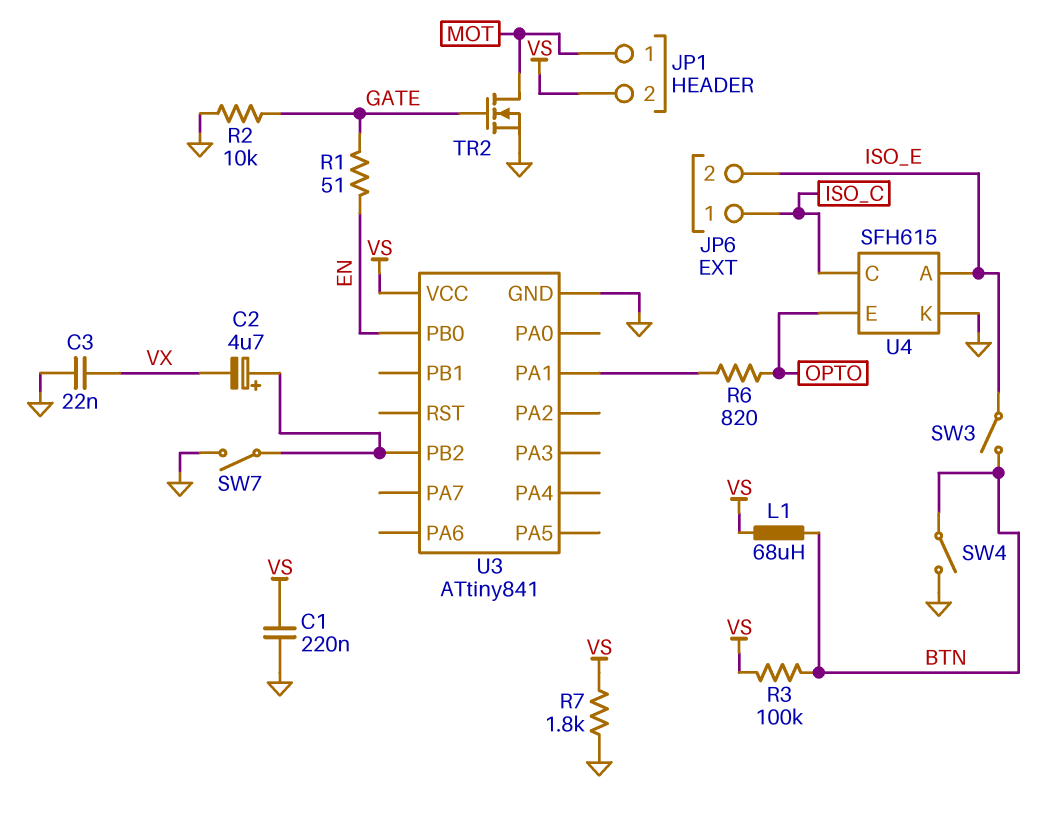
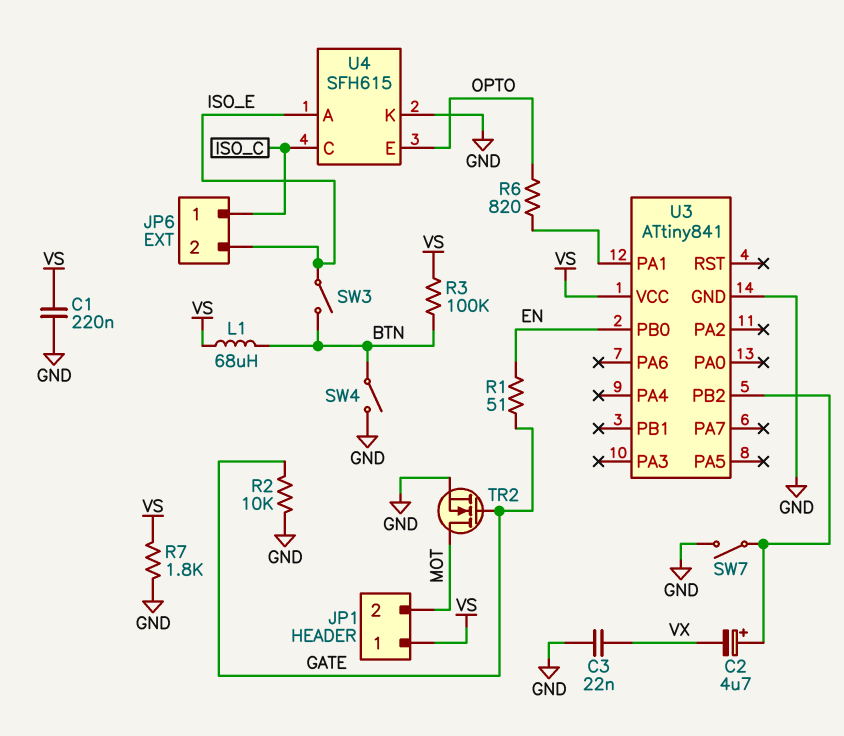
JP1 pin 1: MOT -> VS
JP1 pin 2: VS -> MOT

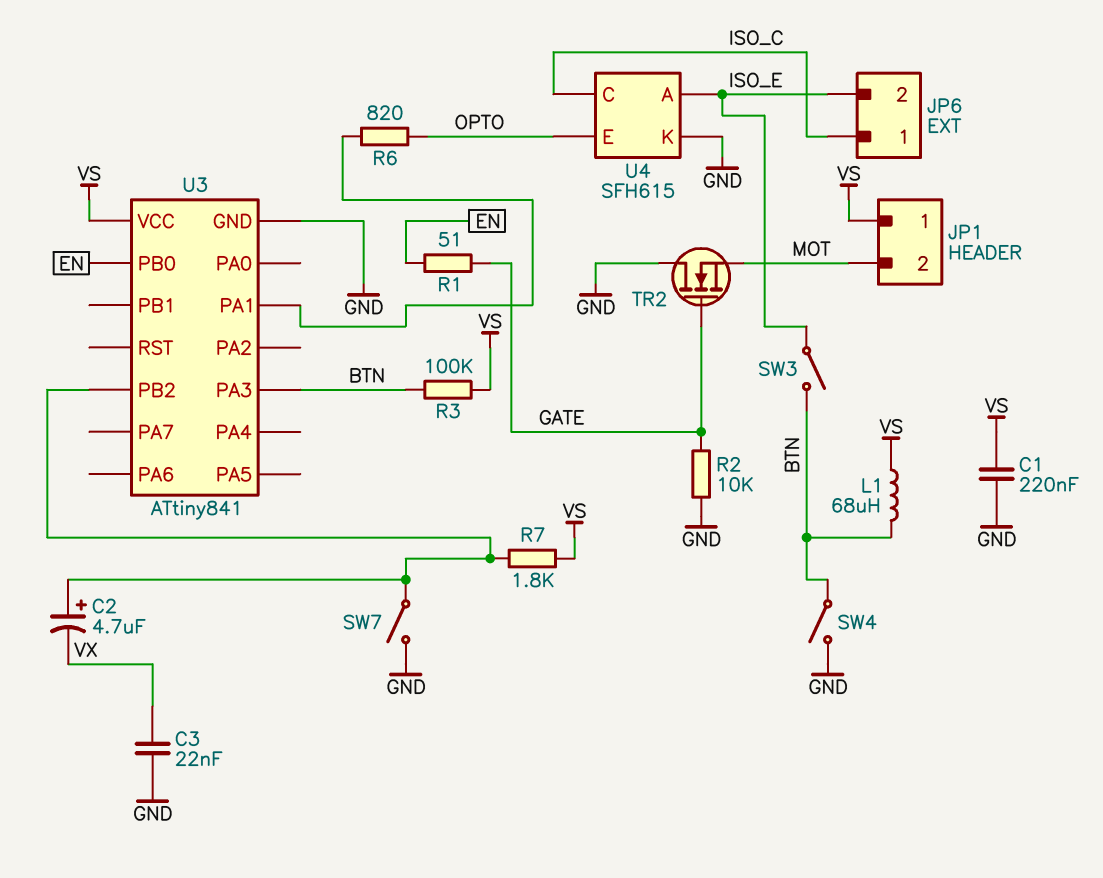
R7: 1.8k (GND, VS) -> 1.8k (U3/PB2, VS)
TR2: NMOS (G GATE, D MOT, S GND) -> NMOS (G GATE, D GND, S MOT)
U3 pin PA3: none -> BTN

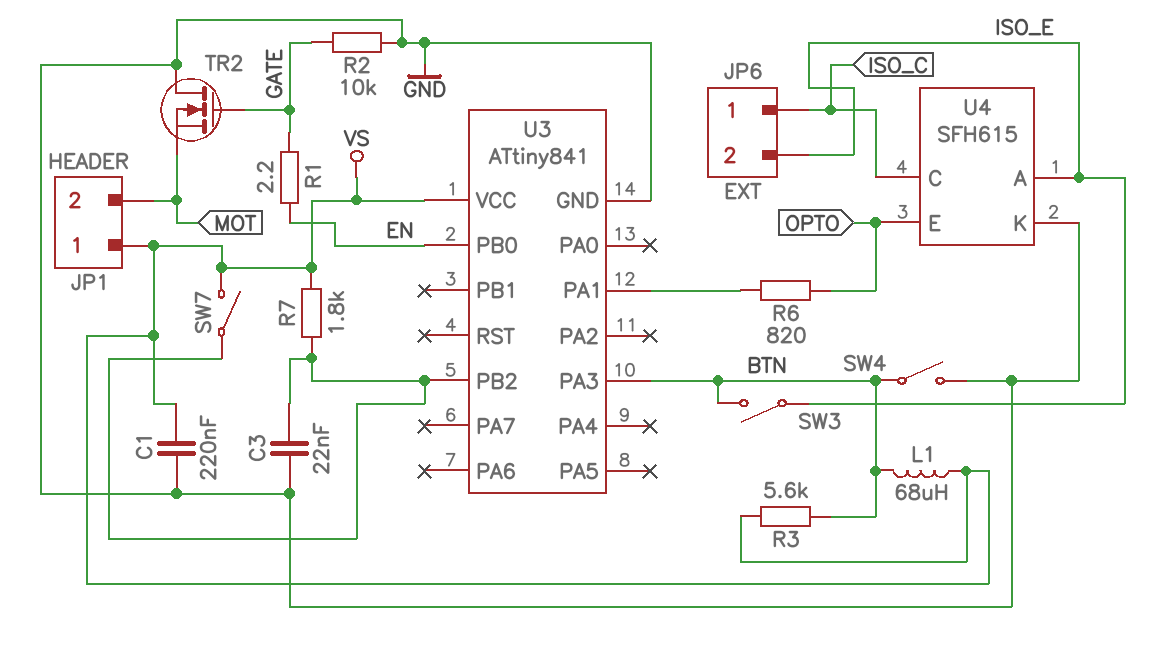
C2: 4.7uF (plus U3/PB2, minus VX) -> none
C3: 22nF (GND, VX) -> 22nF (GND, U3/PB2)
R1: 51 (EN, GATE) -> 2.2 (EN, GATE)
R3: 100k (BTN, VS) -> 5.6k (BTN, VS)
SW7: switch (GND, U3/PB2) -> switch (U3/PB2, VS)

